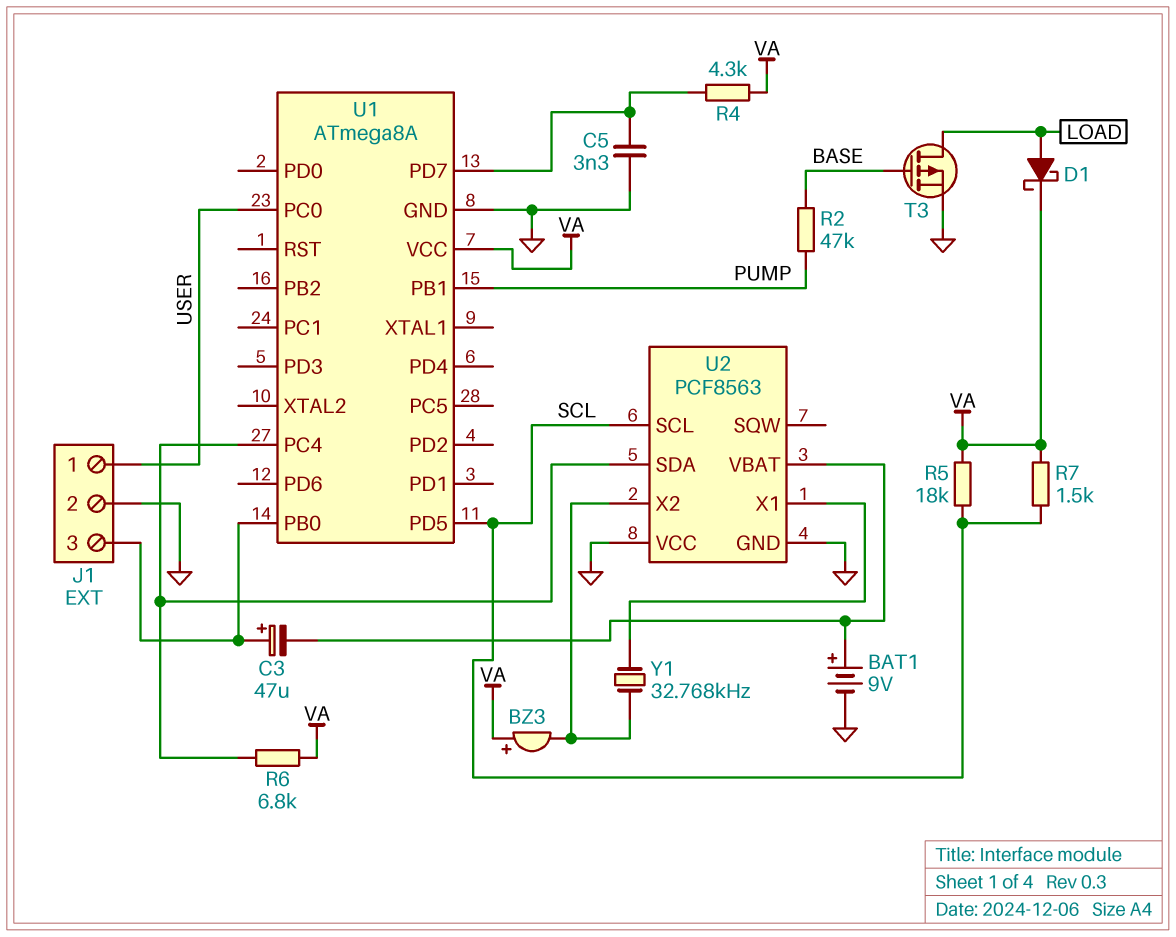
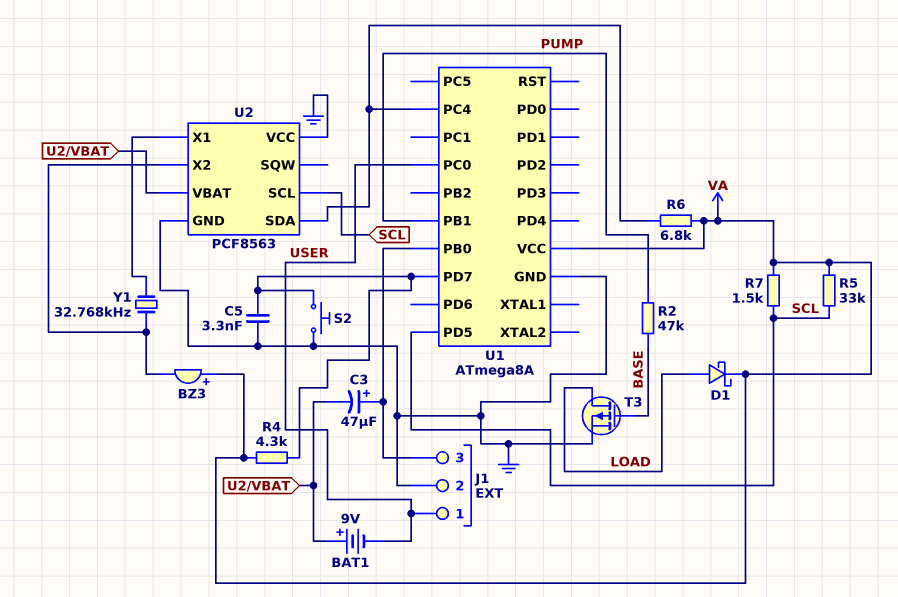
BAT1: 9V (plus U2/VBAT, minus GND) -> 9V (plus U2/VBAT, minus USER)
R5: 18k (SCL, VA) -> 33k (SCL, VA)
S2: none -> button (GND, U1/PD7)

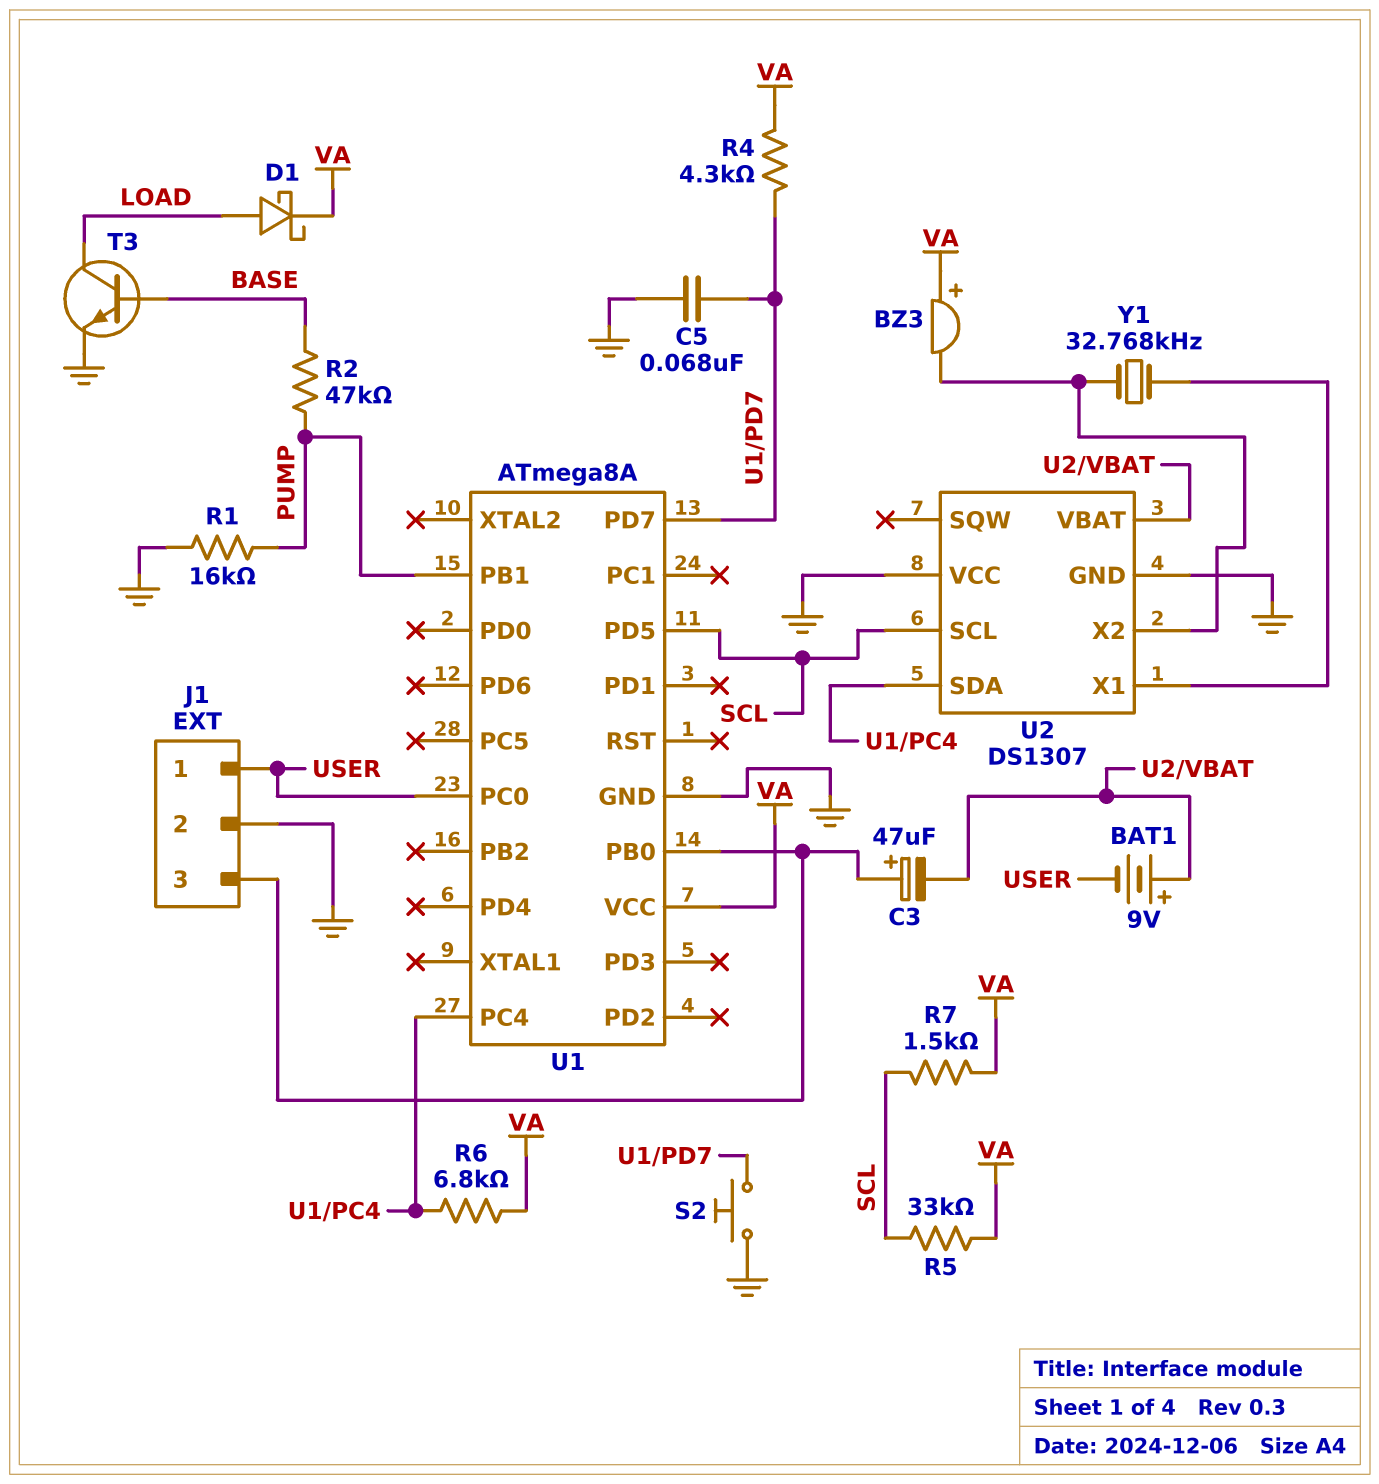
C5: 3.3nF (GND, U1/PD7) -> 68nF (GND, U1/PD7)
R1: none -> 16k (GND, PUMP)
T3: PMOS (G BASE, D LOAD, S GND) -> NPN (B BASE, C LOAD, E GND)
U2: PCF8563 -> DS1307

